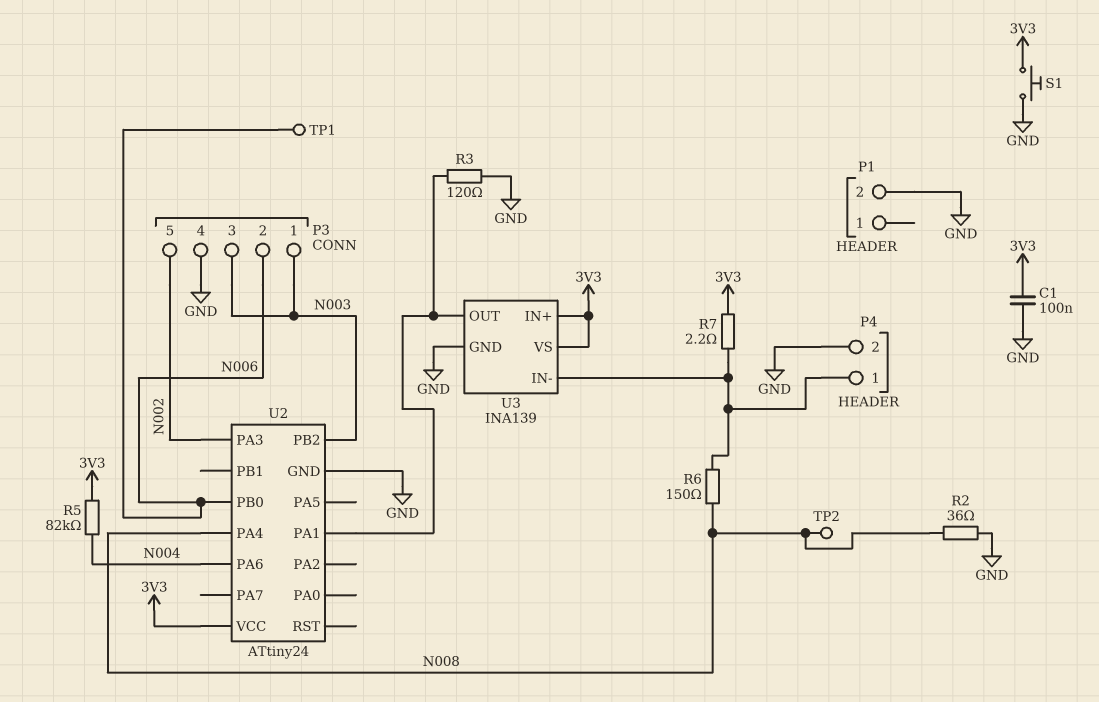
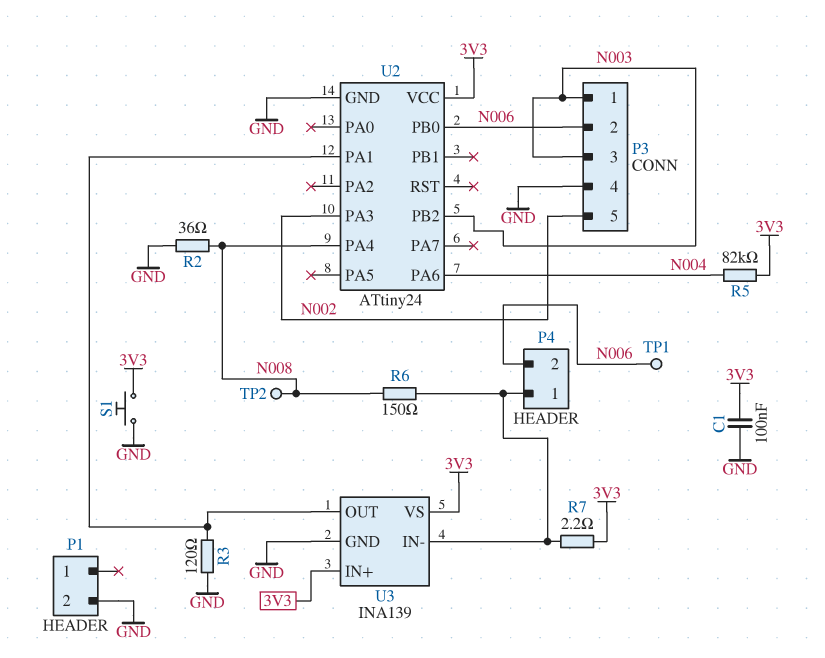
P4 pin 2: GND -> N006

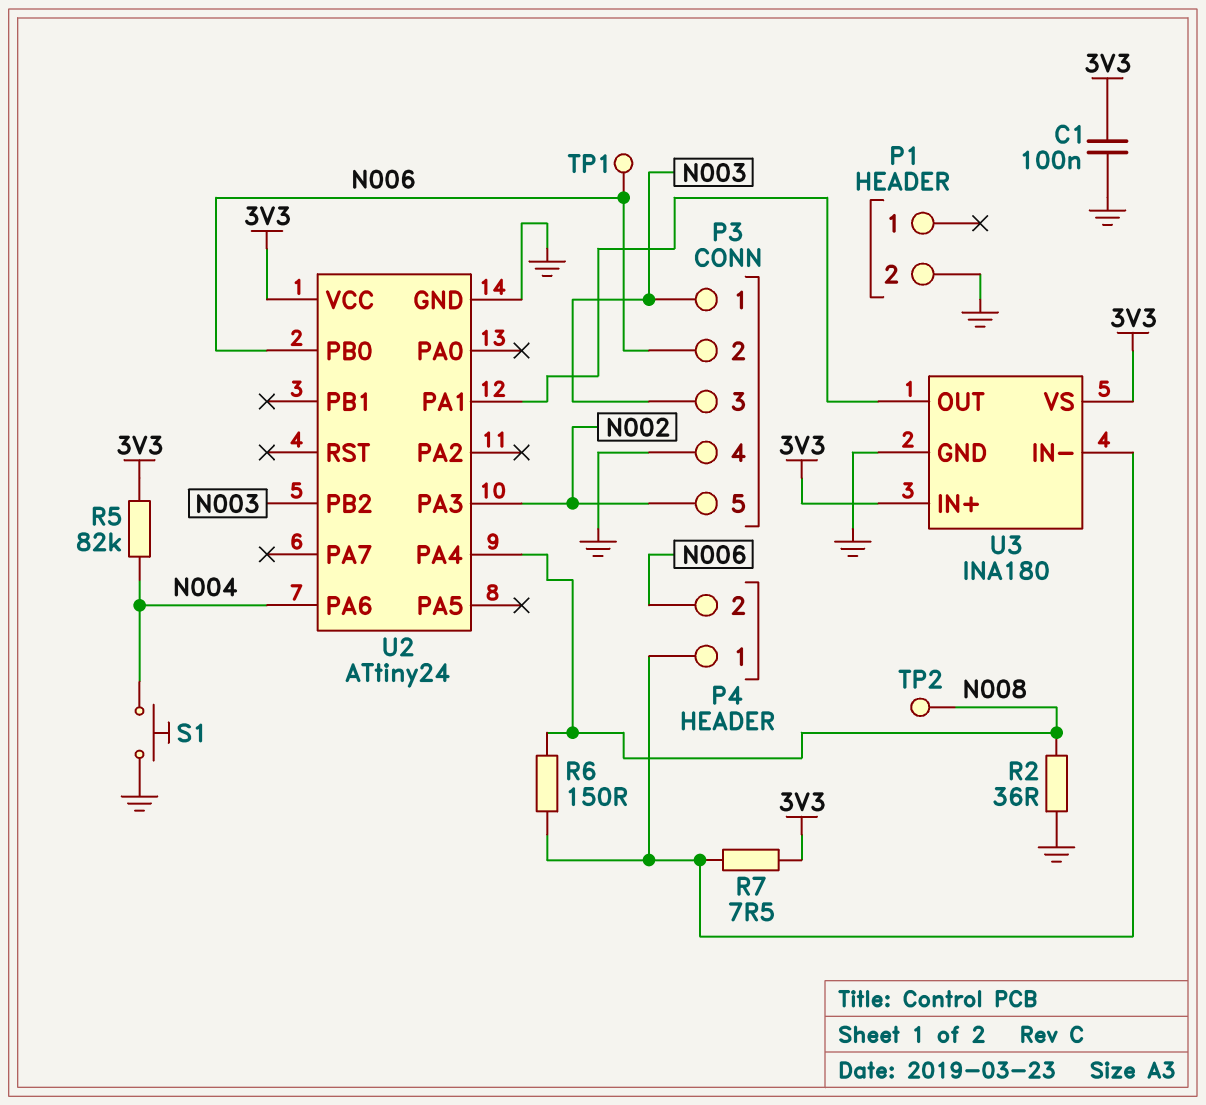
R3: 120 (GND, U2/PA1) -> none
R7: 2.2 (3V3, P4/1) -> 7.5 (3V3, P4/1)
S1: button (3V3, GND) -> button (GND, N004)
U3: INA139 -> INA180

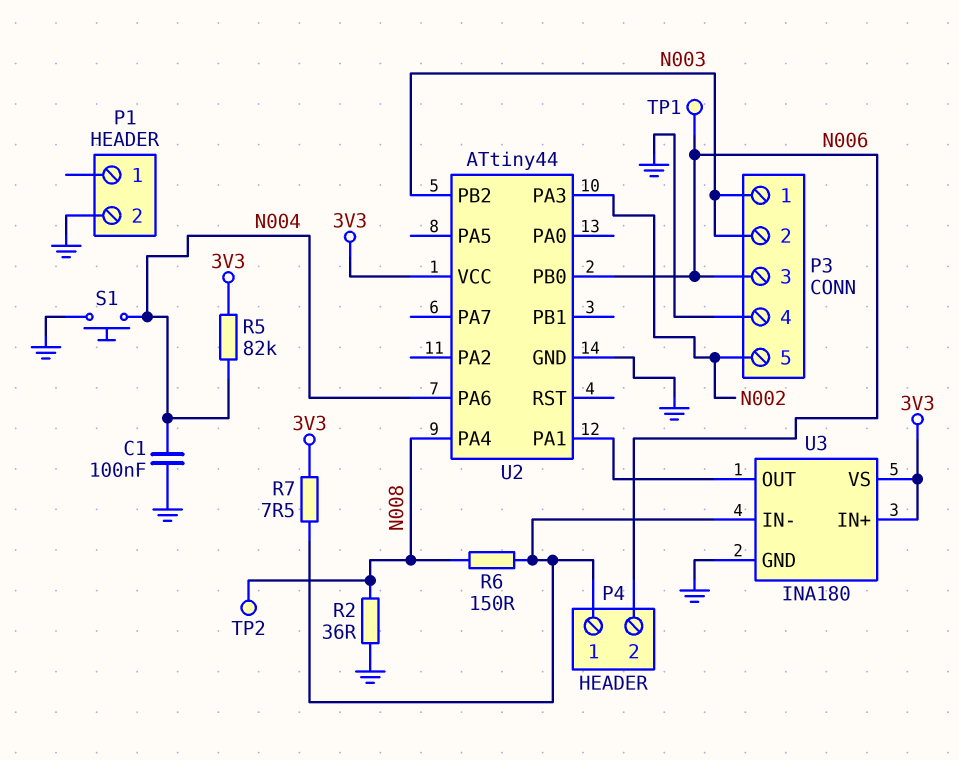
C1: 100nF (3V3, GND) -> 100nF (GND, N004)
P3 pin 2: N006 -> N003
P3 pin 3: N003 -> N006
U2: ATtiny24 -> ATtiny44

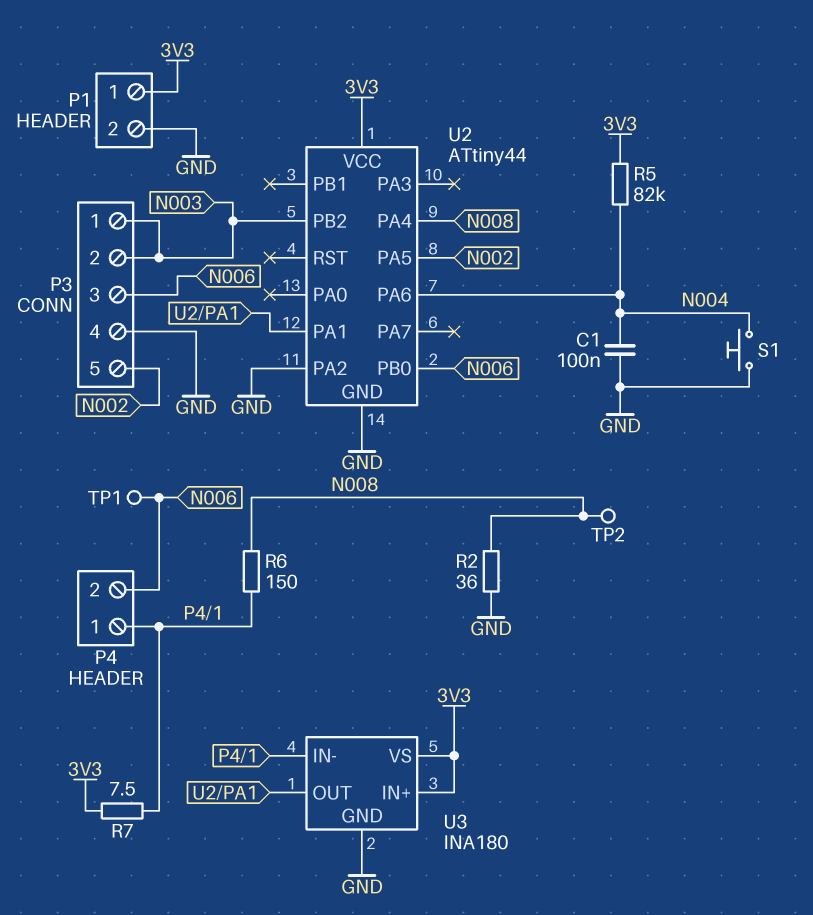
P1 pin 1: none -> 3V3
U2 pin PA2: none -> GND
U2 pin PA3: N002 -> none
U2 pin PA5: none -> N002

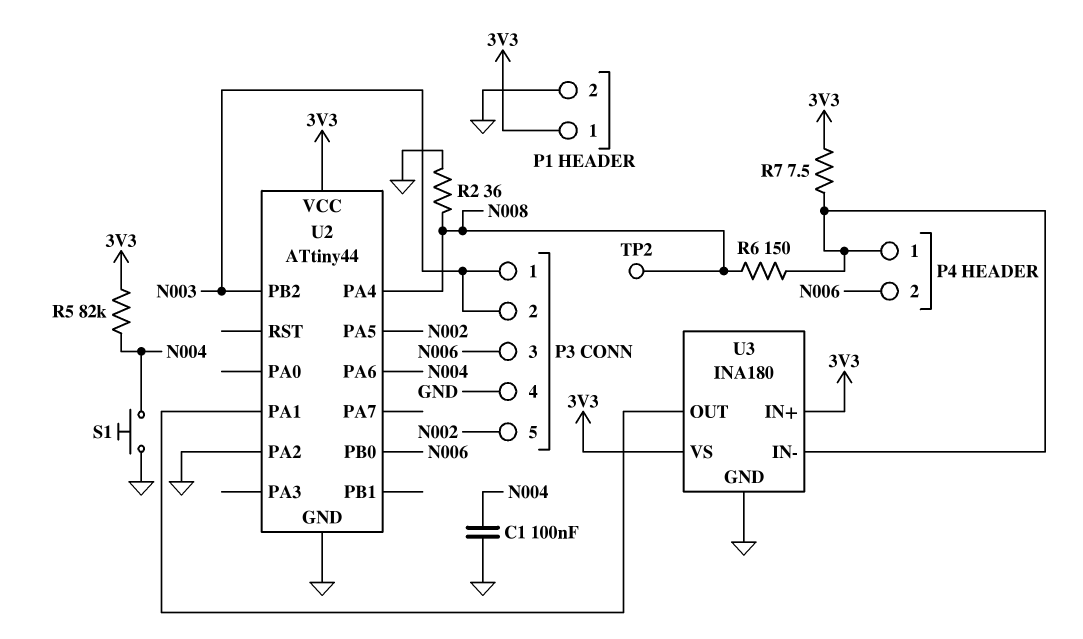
TP1: test point (N006) -> none

